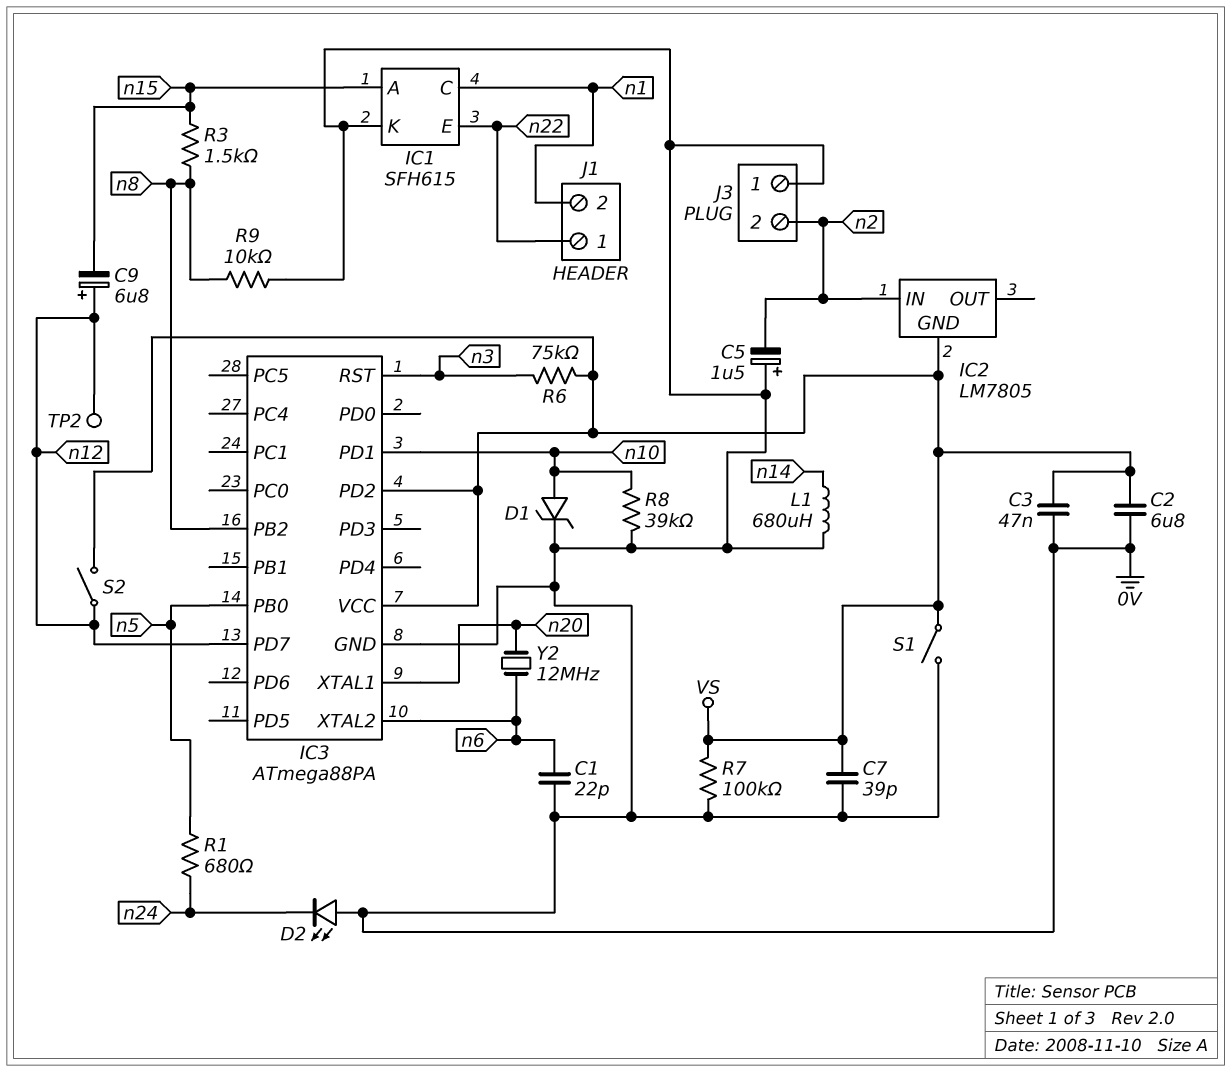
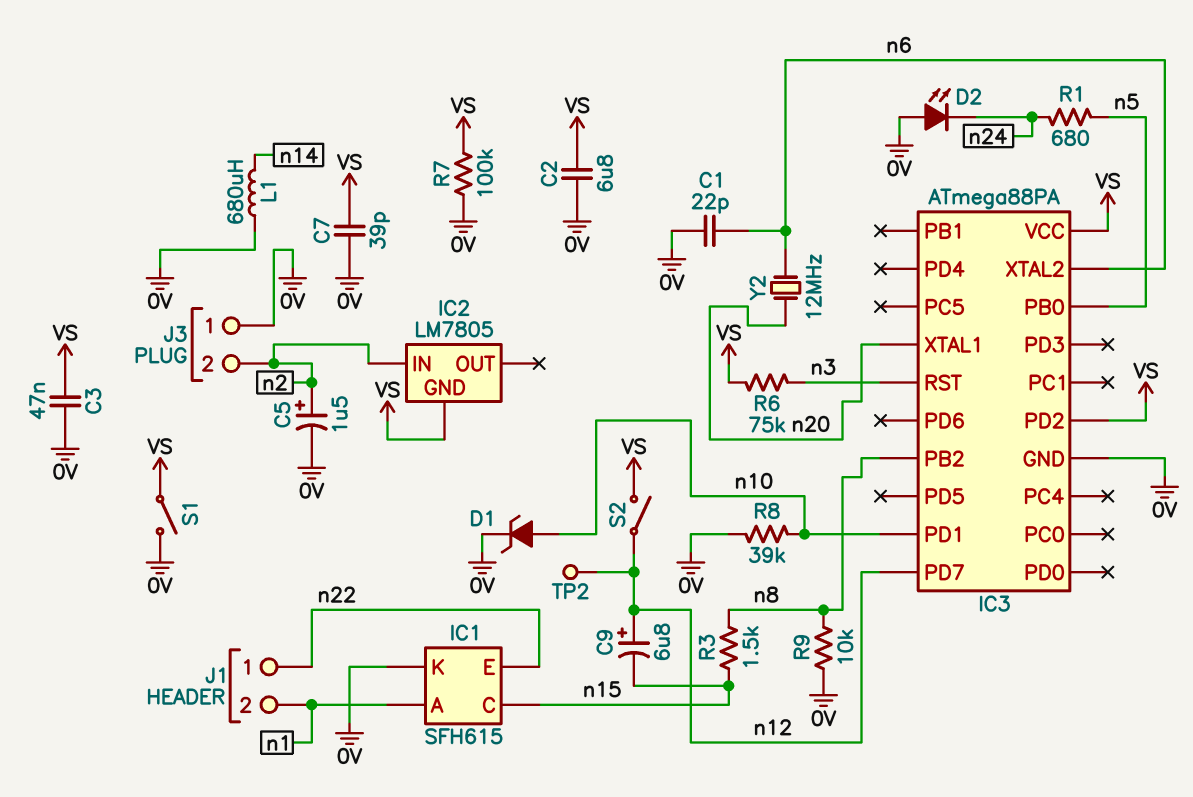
C5: 1.5uF (plus 0V, minus n2) -> 1.5uF (plus n2, minus 0V)
IC1 pin A: n15 -> n1
IC1 pin C: n1 -> n15

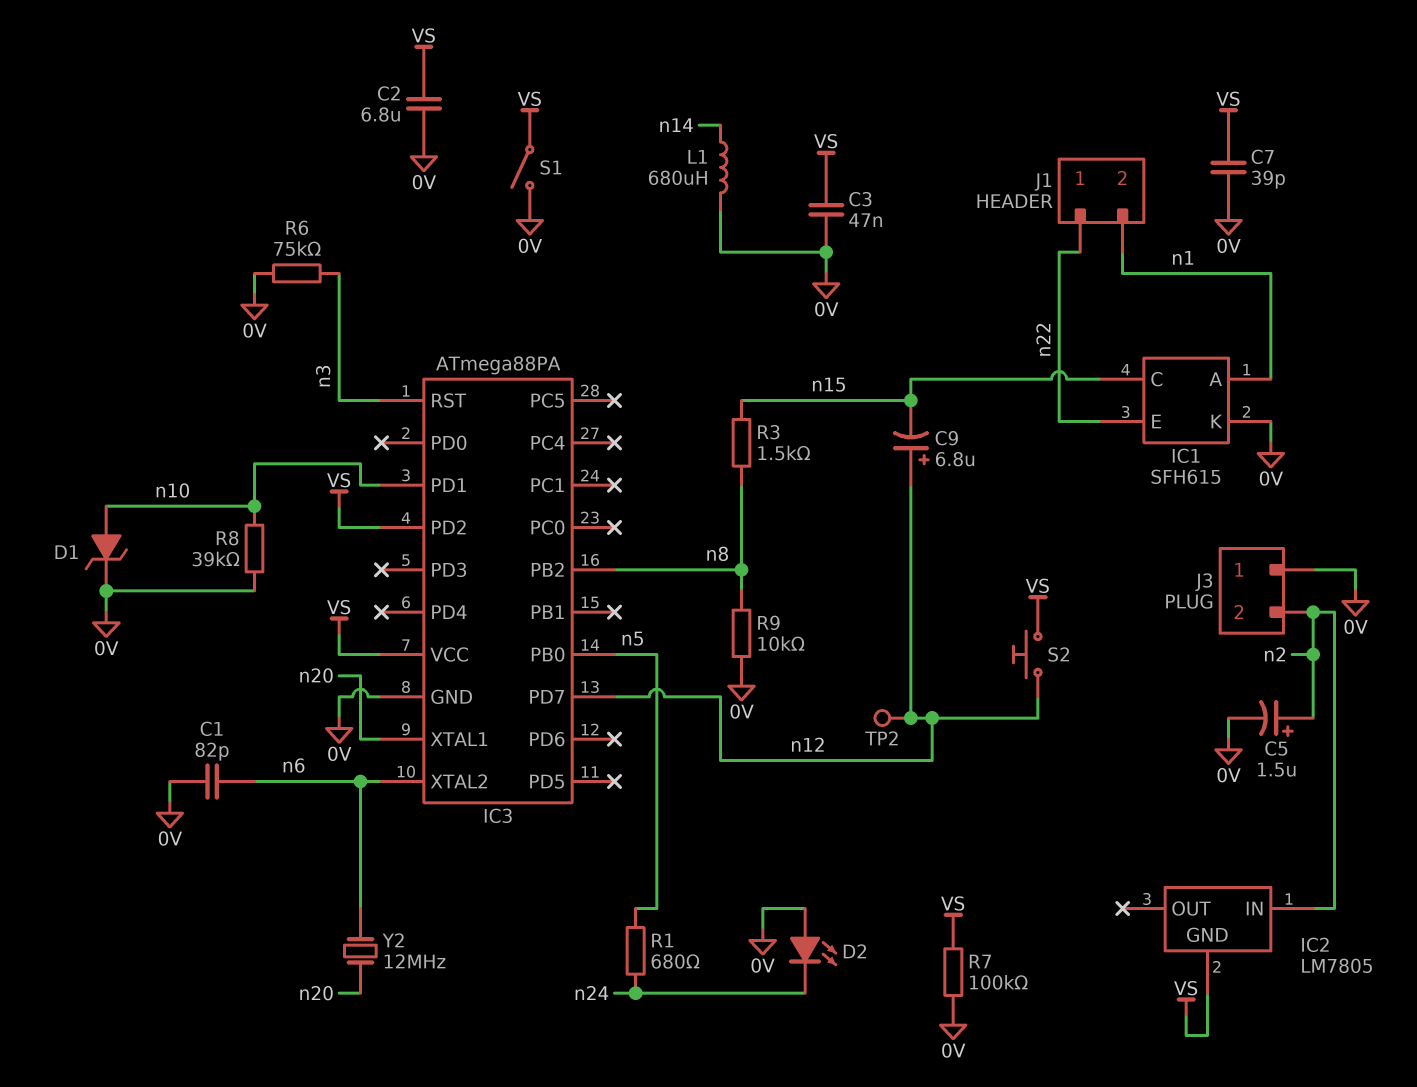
C1: 22pF (0V, n6) -> 82pF (0V, n6)
R6: 75k (VS, n3) -> 75k (0V, n3)
S2: switch (VS, n12) -> button (VS, n12)

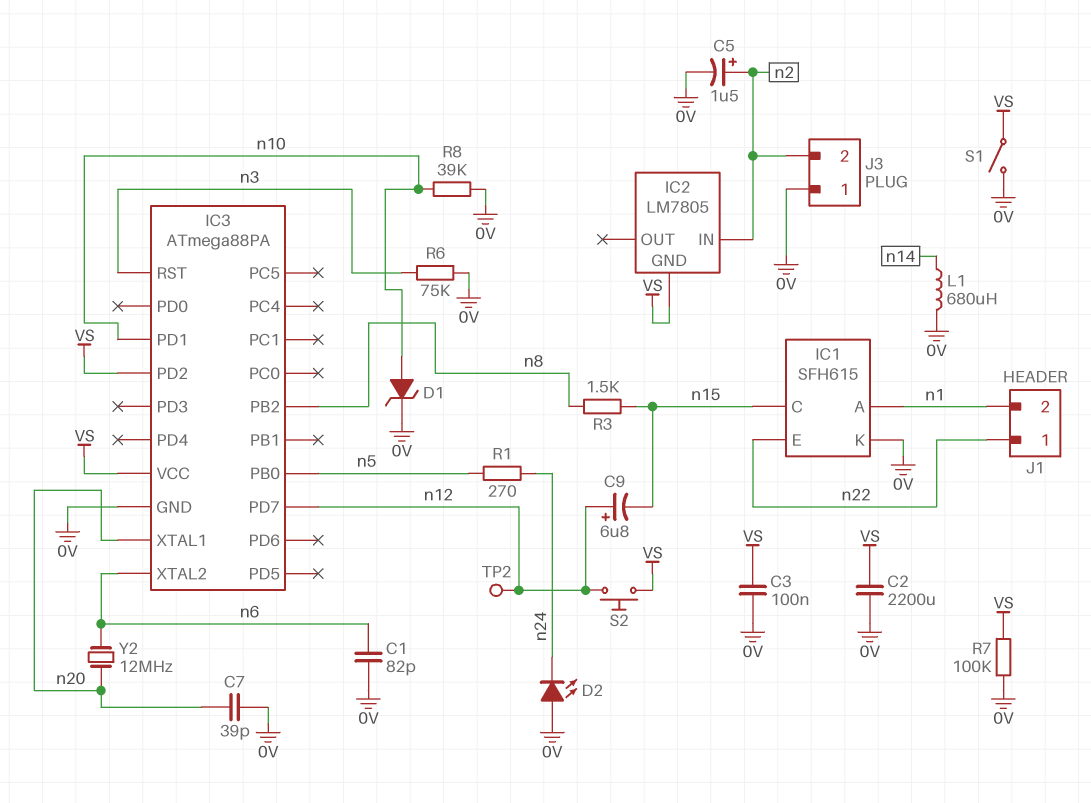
C2: 6.8uF (0V, VS) -> 2200uF (0V, VS)
C3: 47nF (0V, VS) -> 100nF (0V, VS)
C7: 39pF (0V, VS) -> 39pF (0V, n20)
R1: 680 (n5, n24) -> 270 (n5, n24)
R9: 10k (0V, n8) -> none

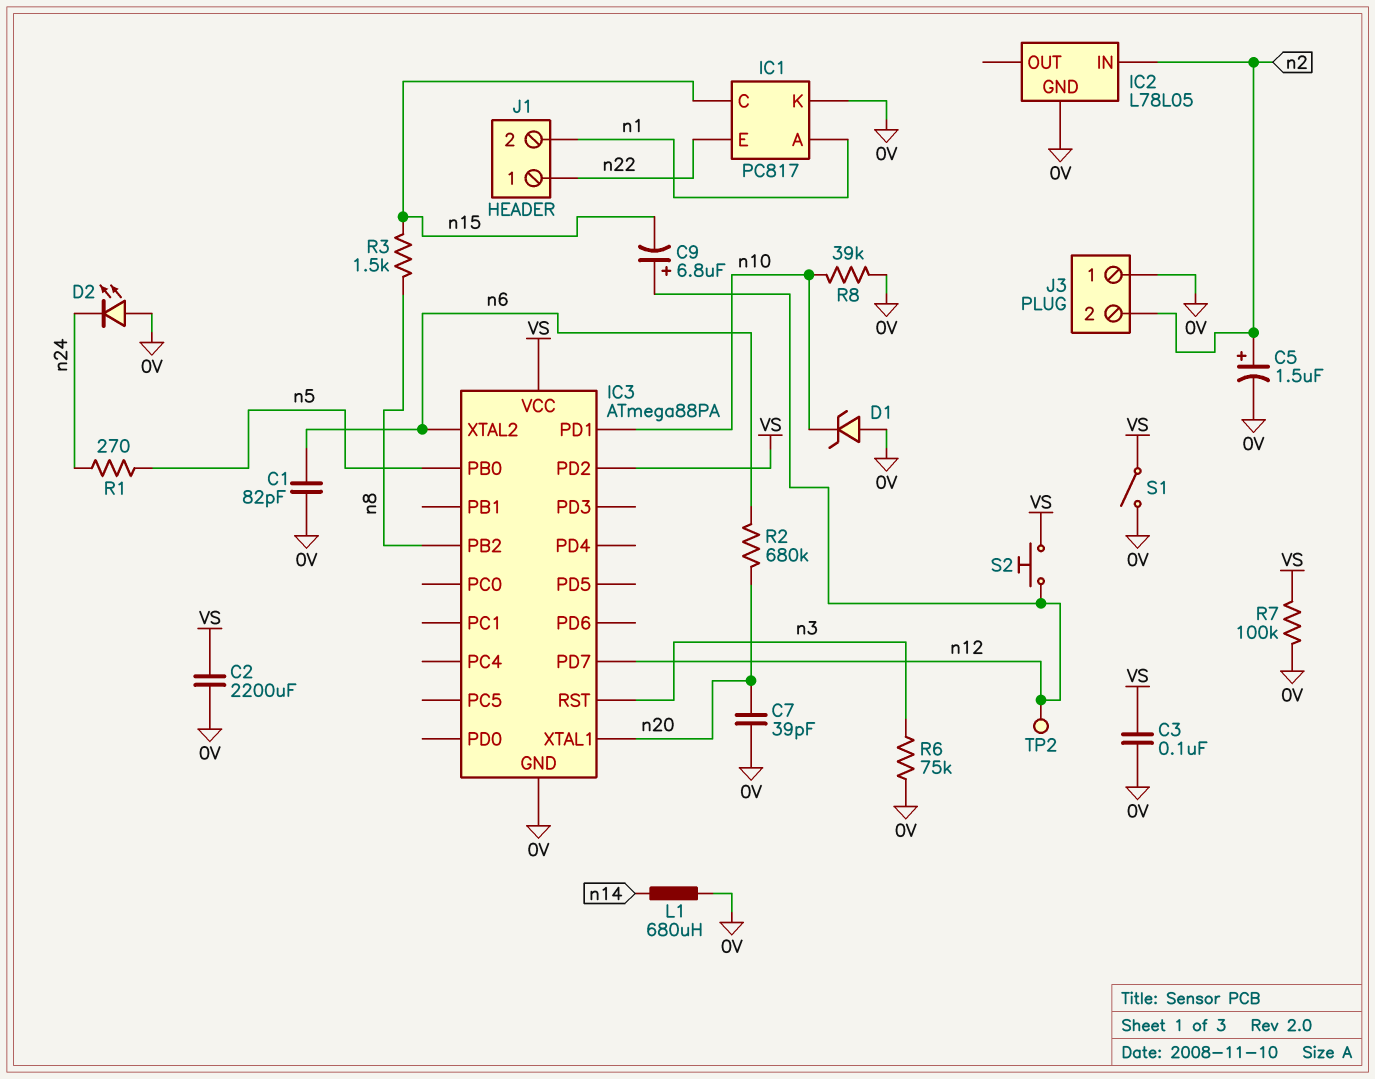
D1: zener (A n10, K 0V) -> zener (A 0V, K n10)
IC1: SFH615 -> PC817
IC2: LM7805 -> L78L05
IC2 pin GND: VS -> 0V
R2: none -> 680k (n6, n20)
Y2: 12MHz (n6, n20) -> none

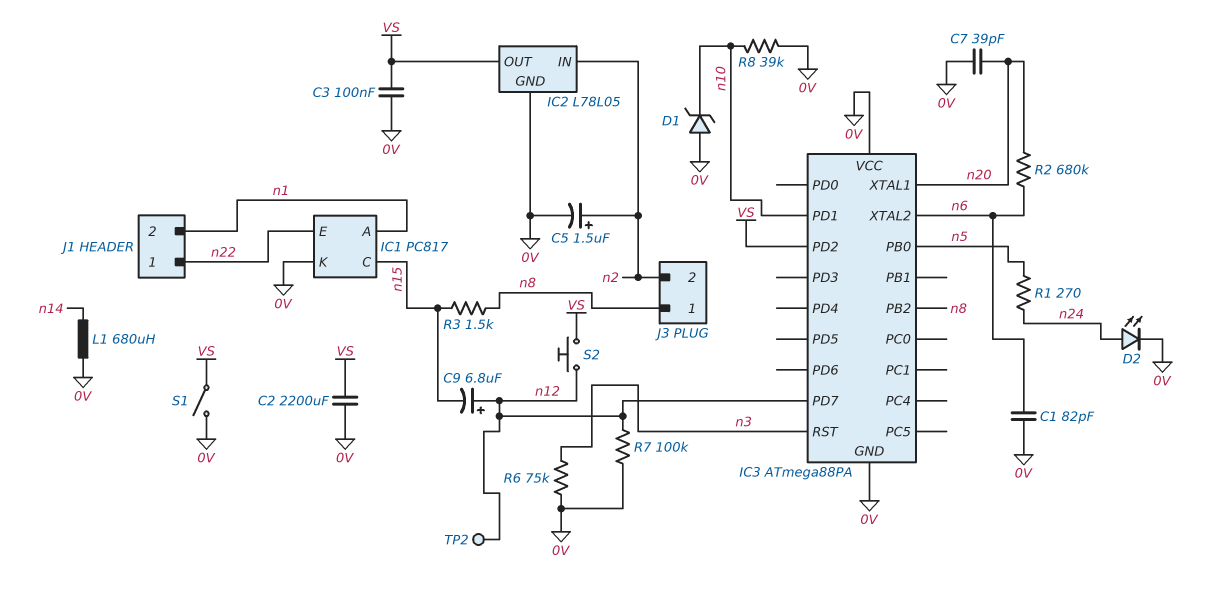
D2: LED (A 0V, K n24) -> LED (A n24, K 0V)
IC2 pin OUT: none -> VS
IC3 pin VCC: VS -> 0V
J3 pin 1: 0V -> n8
R7: 100k (0V, VS) -> 100k (0V, n12)

